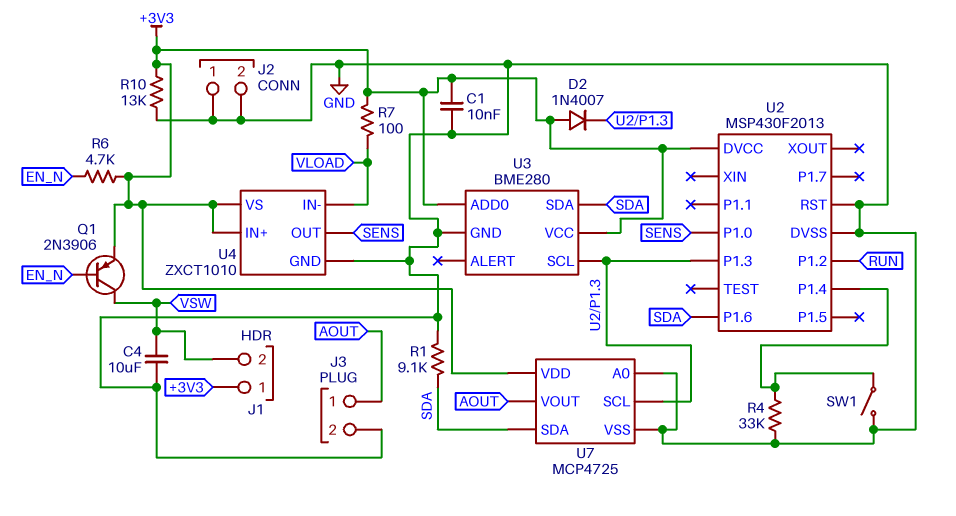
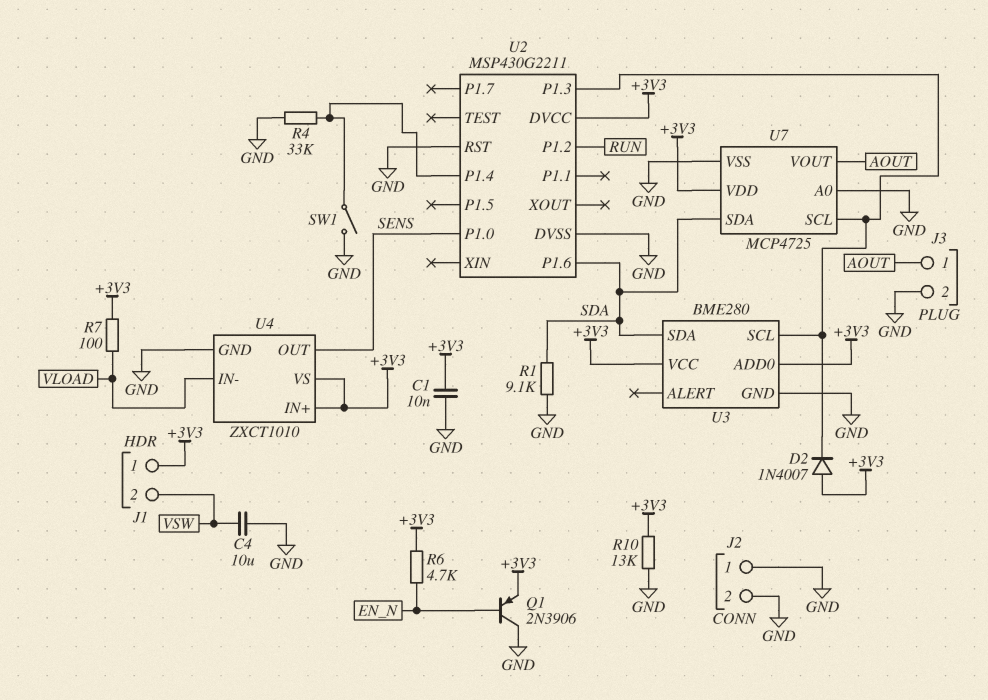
Q1: PNP 2N3906 (B EN_N, C VSW, E +3V3) -> PNP 2N3906 (B EN_N, C GND, E +3V3)
U2: MSP430F2013 -> MSP430G2211

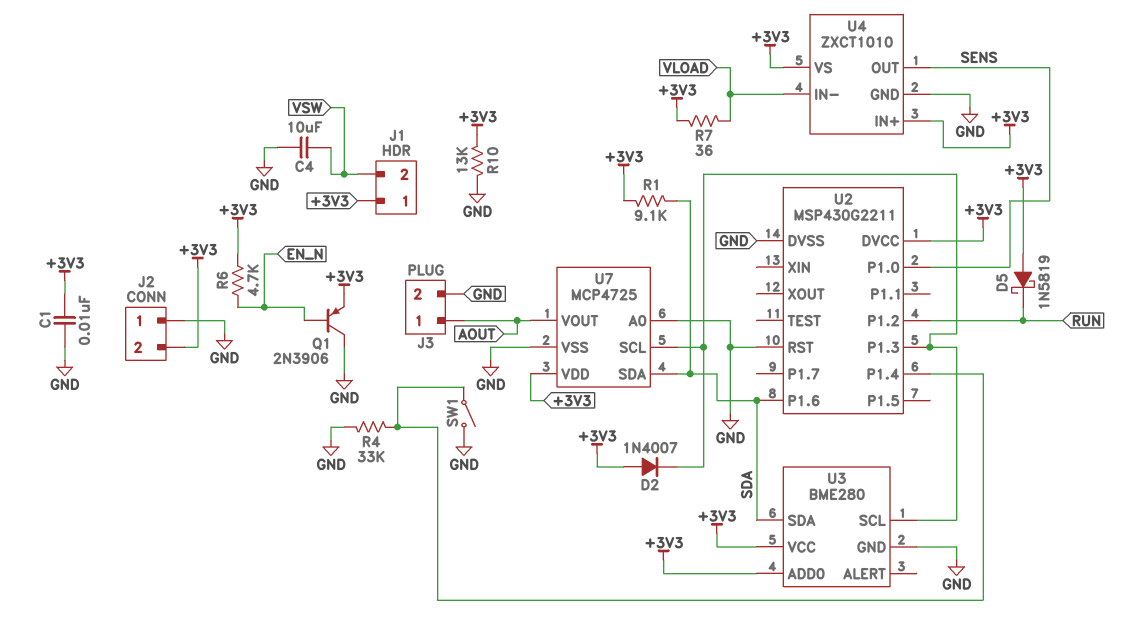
D5: none -> schottky 1N5819 (A +3V3, K RUN)
J2 pin 2: GND -> +3V3
R1: 9.1k (GND, SDA) -> 9.1k (+3V3, SDA)
R7: 100 (+3V3, VLOAD) -> 36 (+3V3, VLOAD)

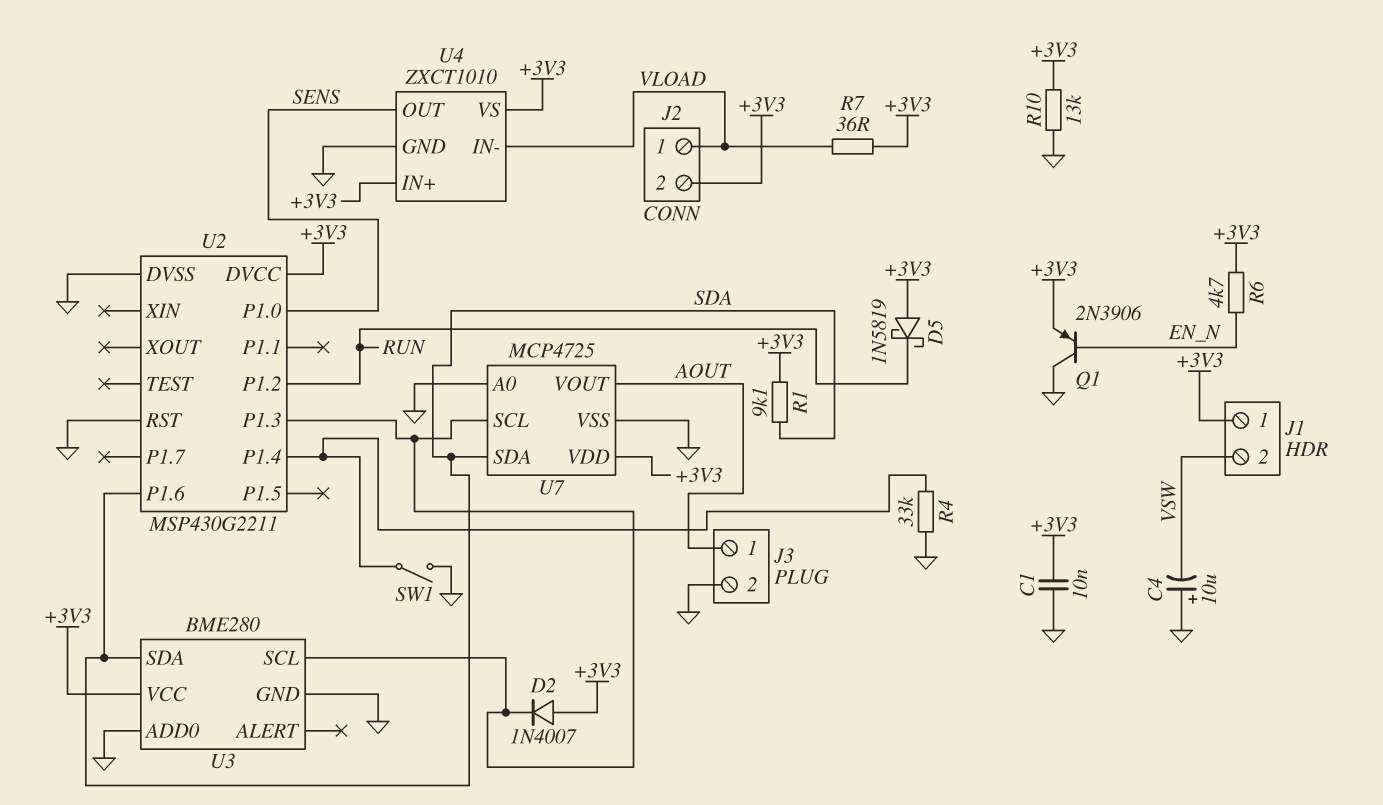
C4: 10uF (GND, VSW) -> 10uF (plus GND, minus VSW)
J2 pin 1: GND -> VLOAD
U3 pin ADD0: +3V3 -> GND

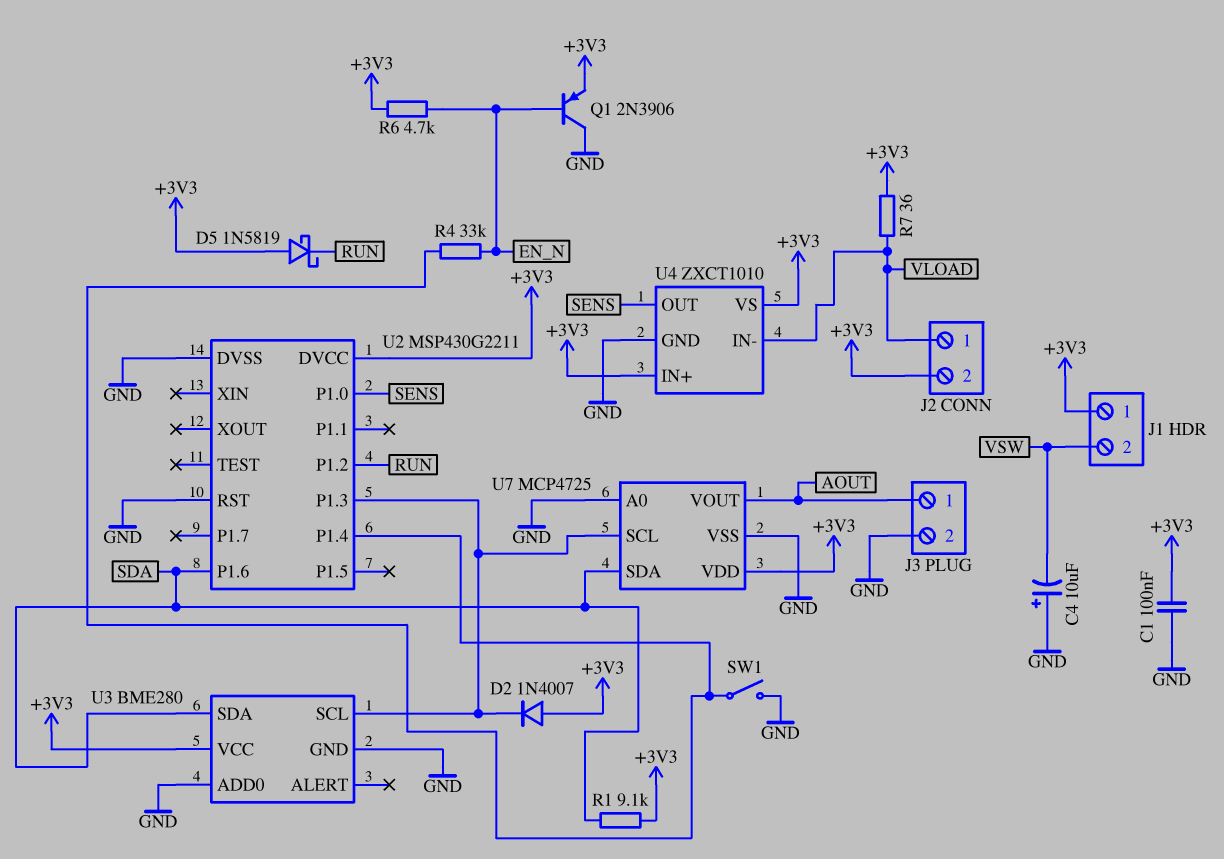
C1: 10nF (+3V3, GND) -> 100nF (+3V3, GND)
R4: 33k (GND, U2/P1.4) -> 33k (EN_N, U2/P1.4)
R10: 13k (+3V3, GND) -> none

